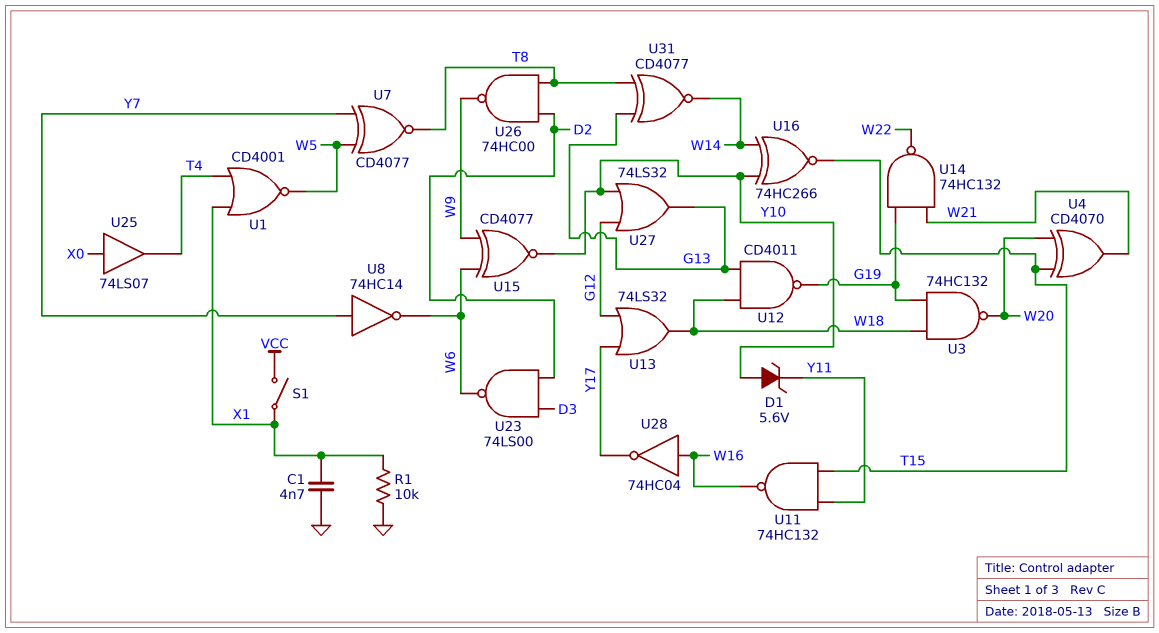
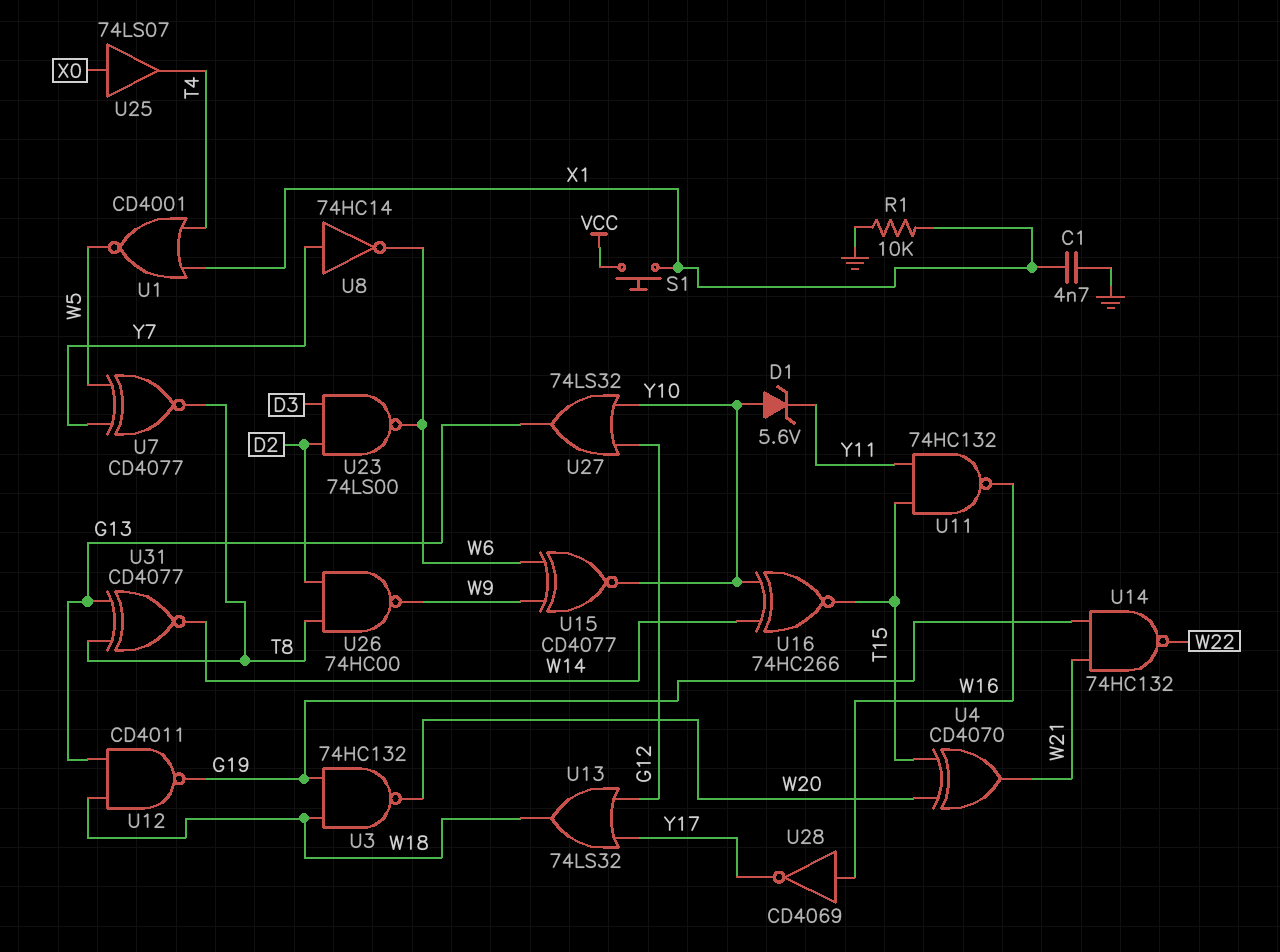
S1: switch (VCC, X1) -> button (VCC, X1)
U28: NOT 74HC04 (in W16, out Y17) -> NOT CD4069 (in W16, out Y17)

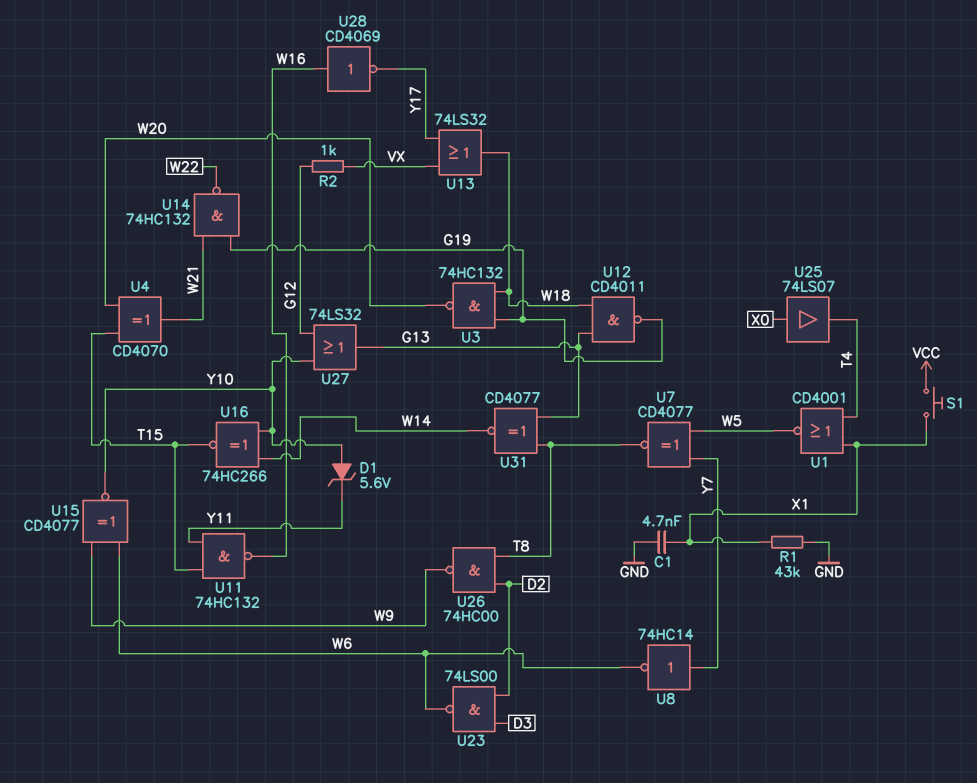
R1: 10k (GND, X1) -> 43k (GND, X1)
R2: none -> 1k (G12, VX)
U13: OR 74LS32 (in G12, in Y17, out W18) -> OR 74LS32 (in VX, in Y17, out W18)

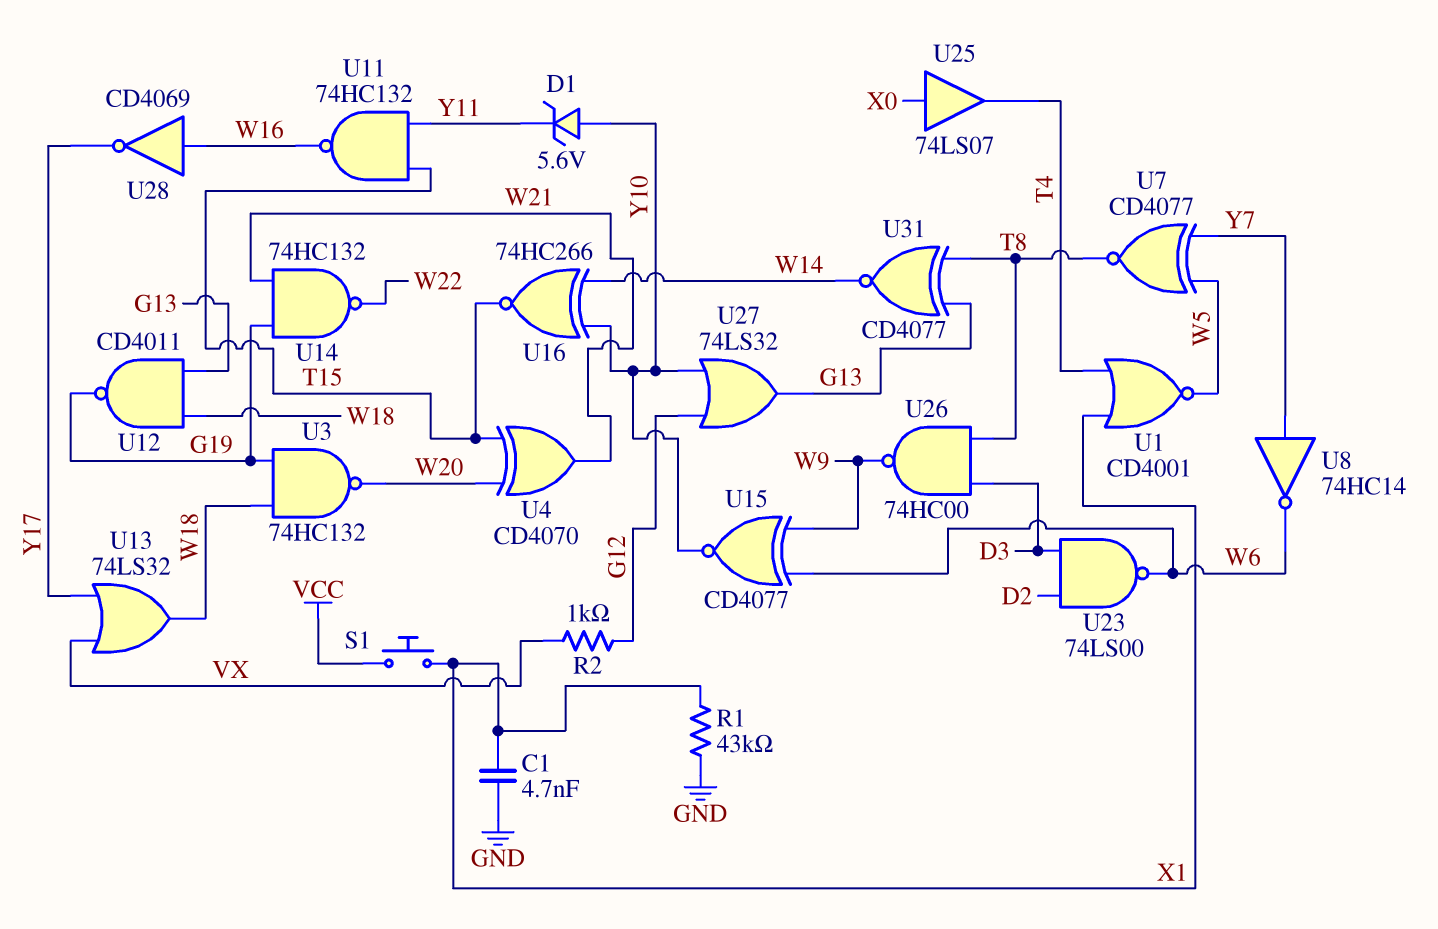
U26: NAND 74HC00 (in D2, in T8, out W9) -> NAND 74HC00 (in D3, in T8, out W9)

